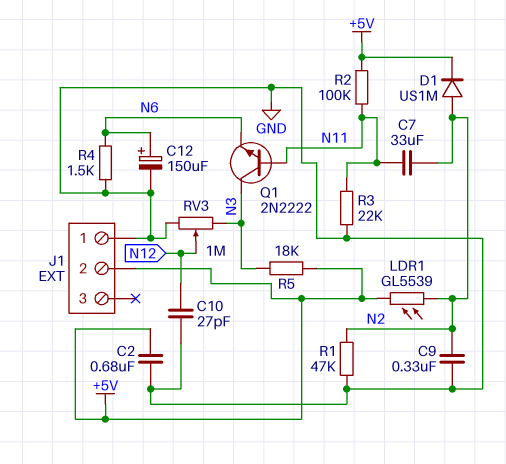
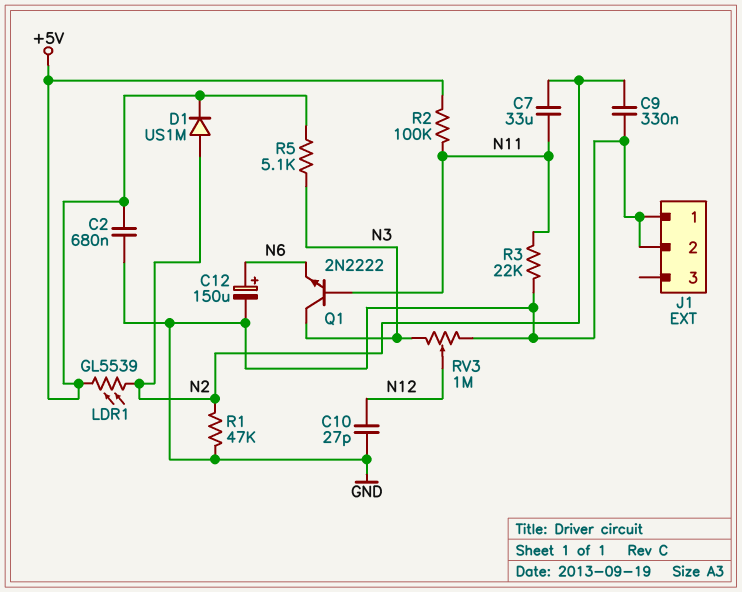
J1 pin 2: +5V -> GND
R4: 1.5k (GND, N6) -> none
R5: 18k (+5V, N3) -> 5.1k (+5V, N3)

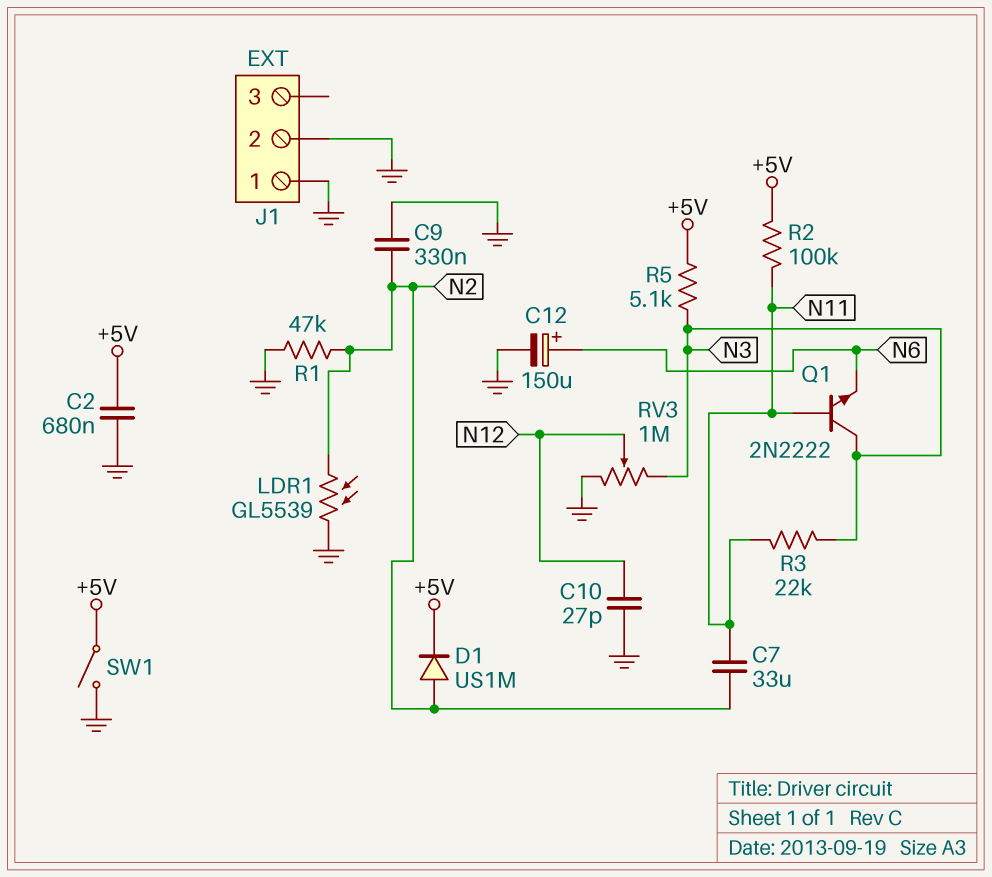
LDR1: GL5539 (+5V, N2) -> GL5539 (GND, N2)
R3: 22k (GND, N11) -> 22k (N3, N11)
SW1: none -> switch (+5V, GND)

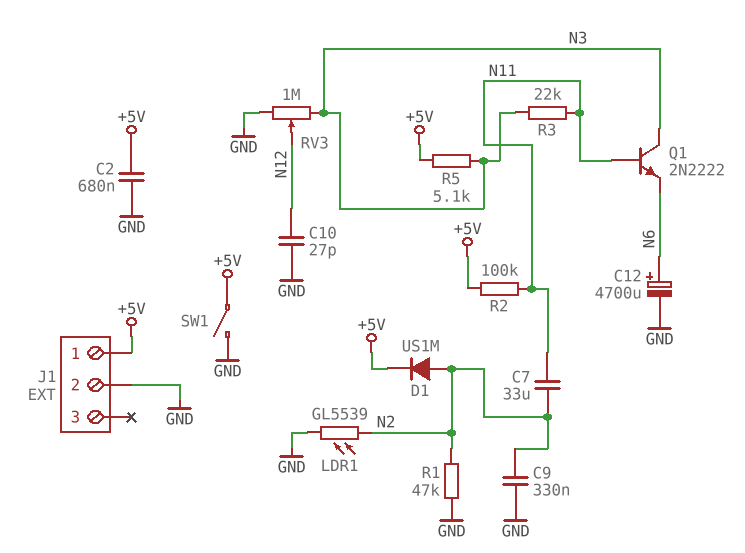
C12: 150uF (plus N6, minus GND) -> 4700uF (plus N6, minus GND)
J1 pin 1: GND -> +5V

